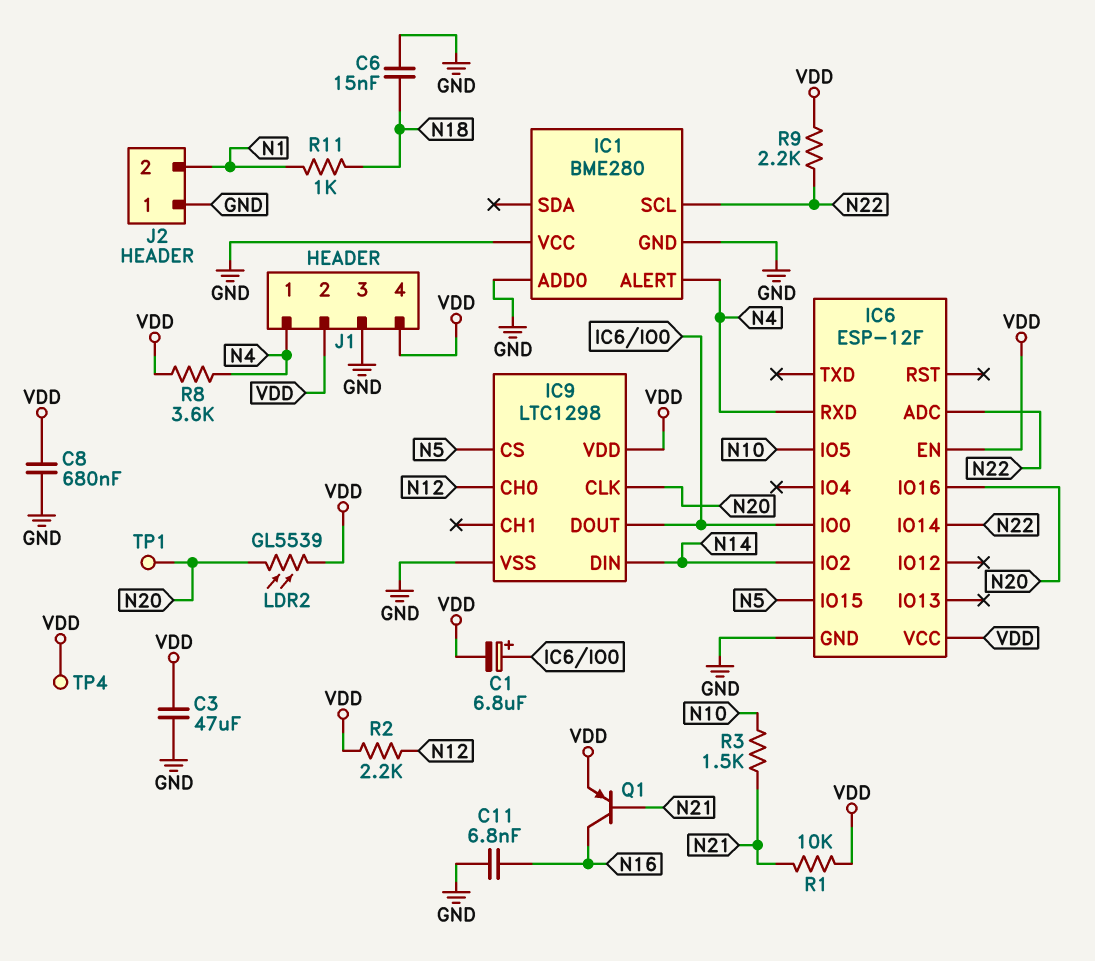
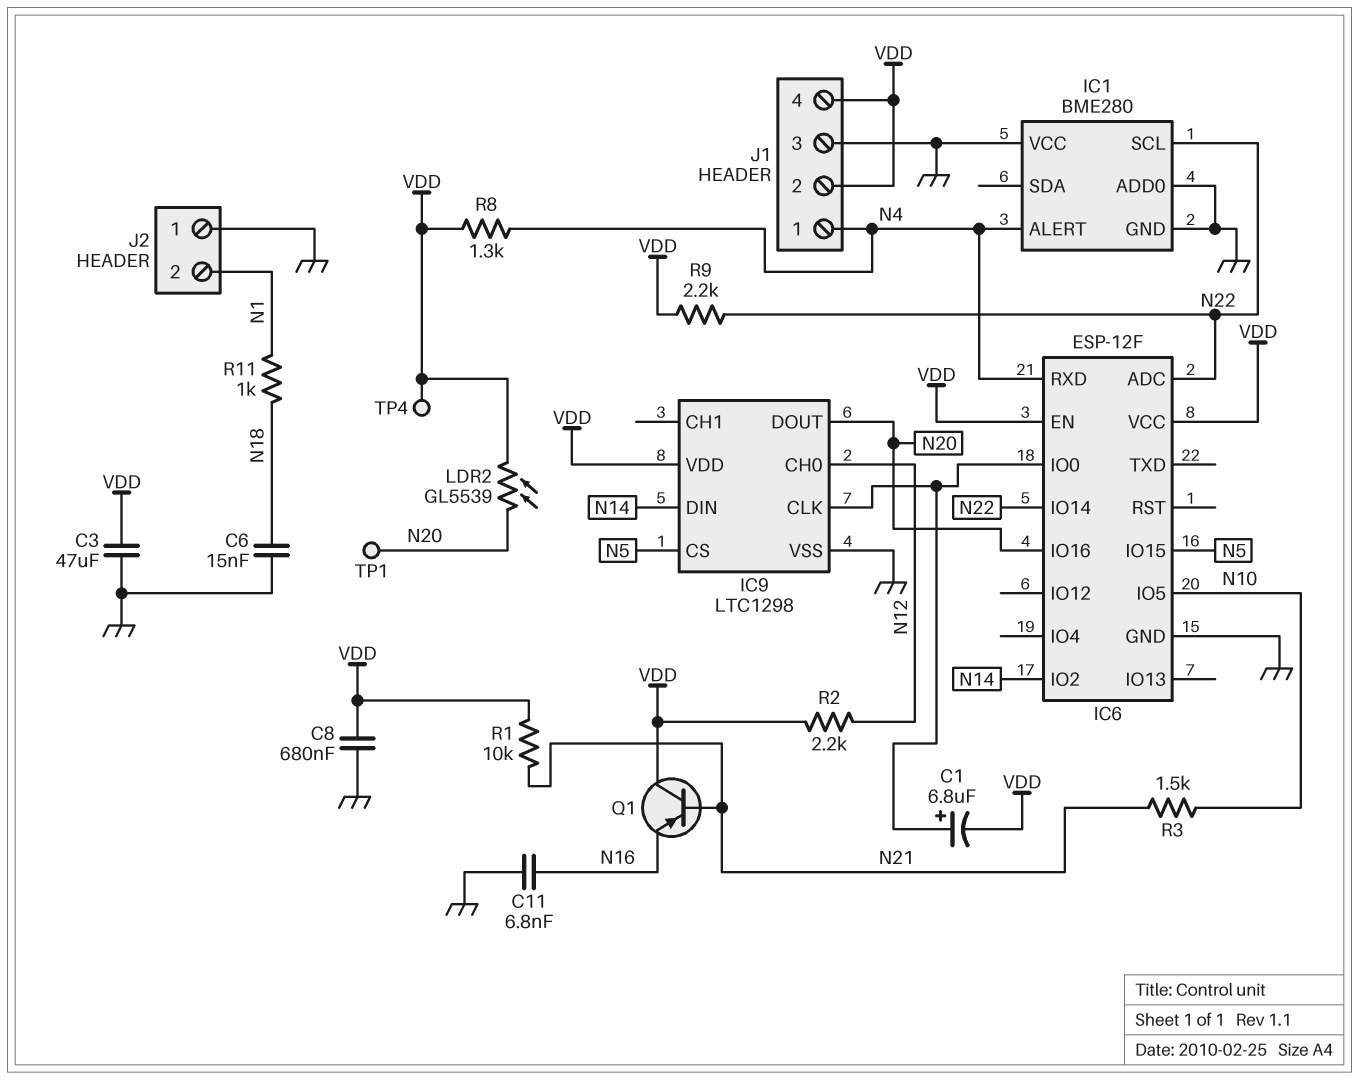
IC9 pin CLK: N20 -> IC6/IO0
IC9 pin DOUT: IC6/IO0 -> N20
Q1: PNP (B N21, C N16, E VDD) -> PNP (B N21, C VDD, E N16)
R8: 3.6k (N4, VDD) -> 1.3k (N4, VDD)

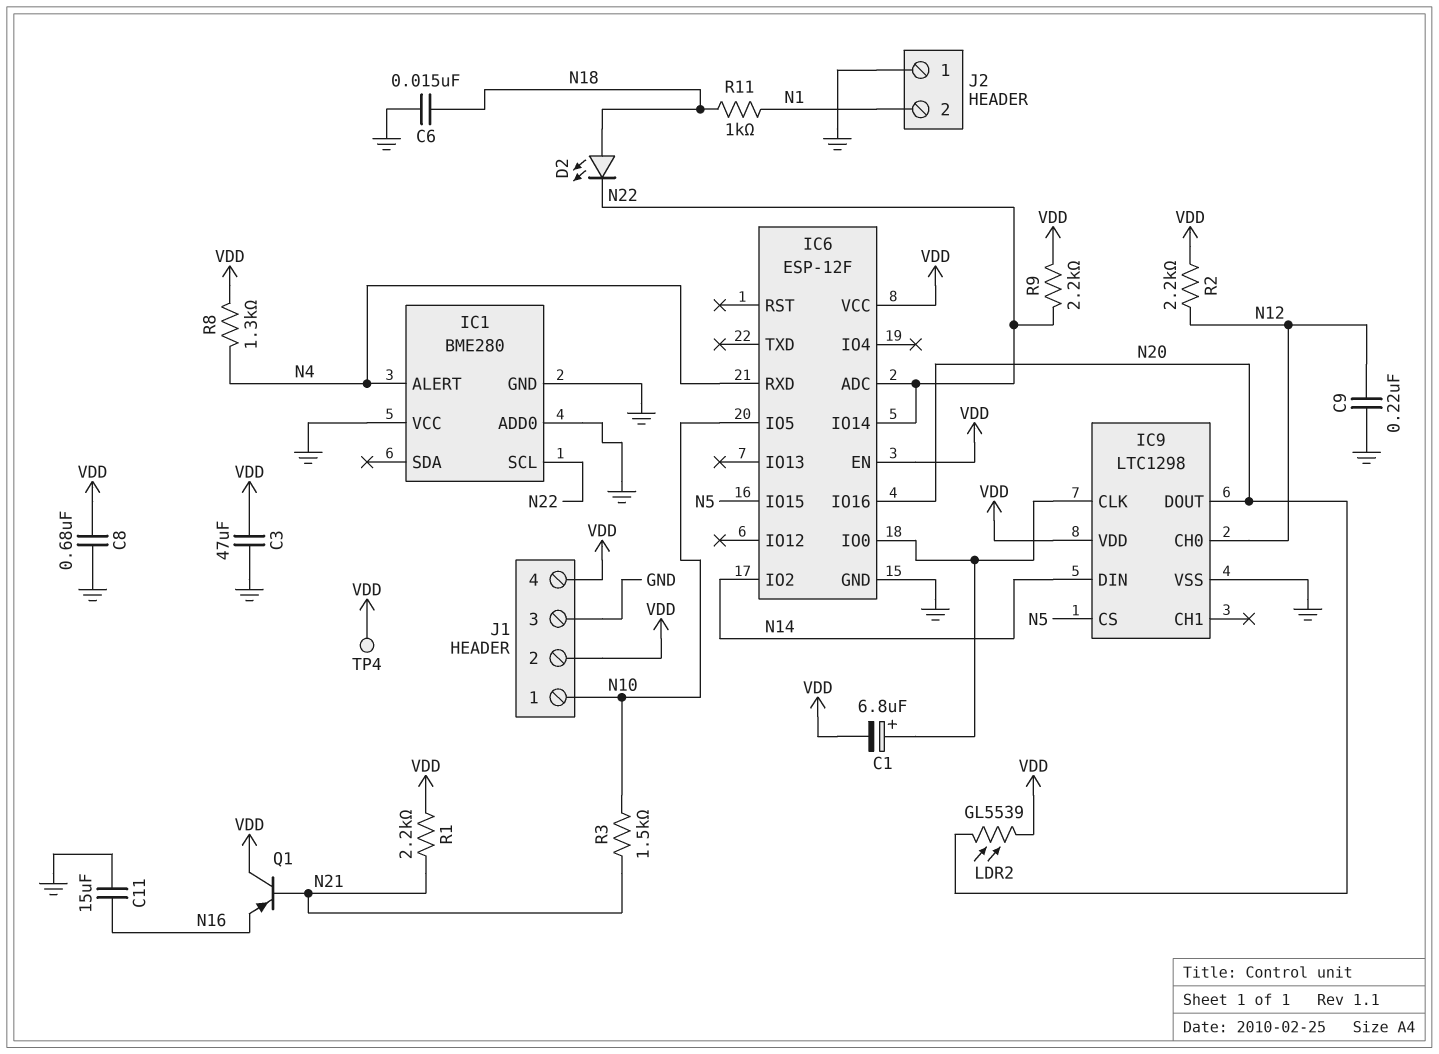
C9: none -> 220nF (GND, N12)
C11: 6.8nF (GND, N16) -> 15uF (GND, N16)
D2: none -> LED (A N18, K N22)
J1 pin 1: N4 -> N10
R1: 10k (N21, VDD) -> 2.2k (N21, VDD)
TP1: test point (N20) -> none

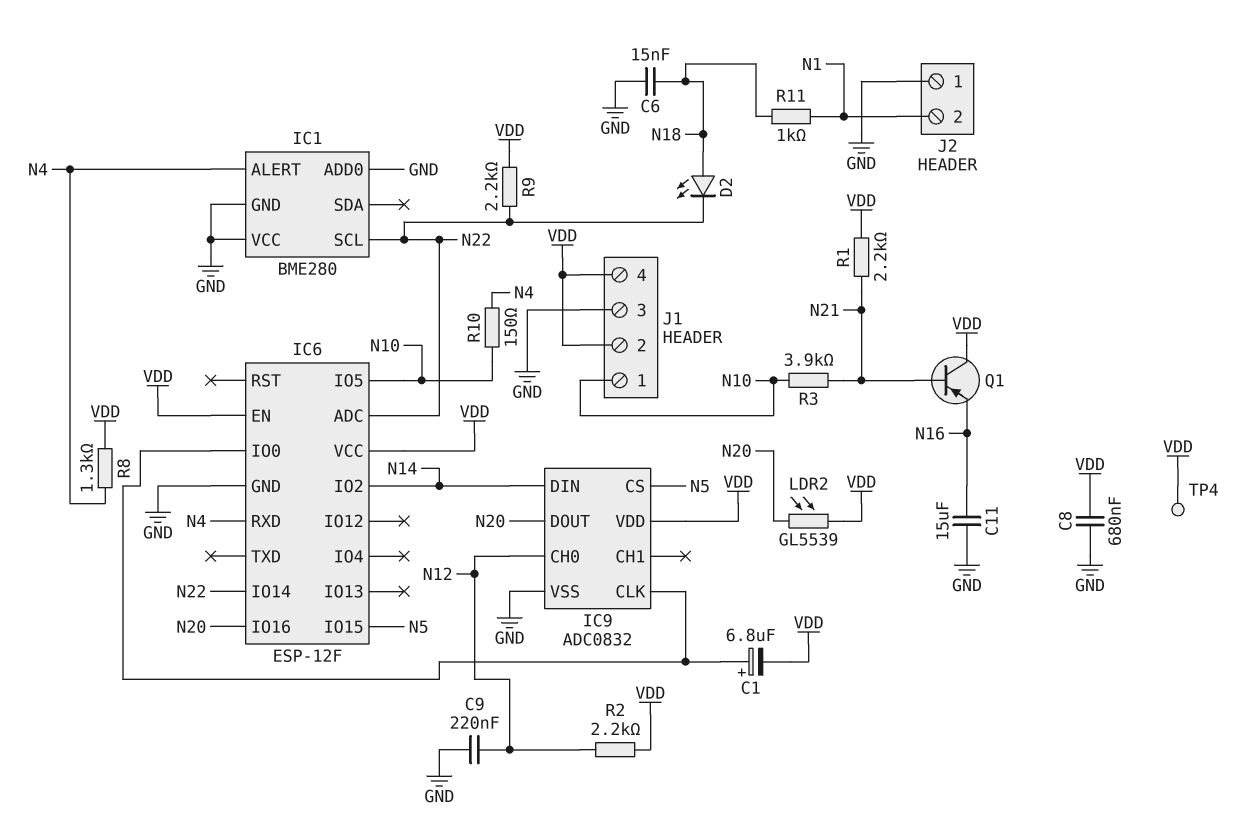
C3: 47uF (GND, VDD) -> none
IC9: LTC1298 -> ADC0832
R3: 1.5k (N10, N21) -> 3.9k (N10, N21)
R10: none -> 150 (N4, N10)

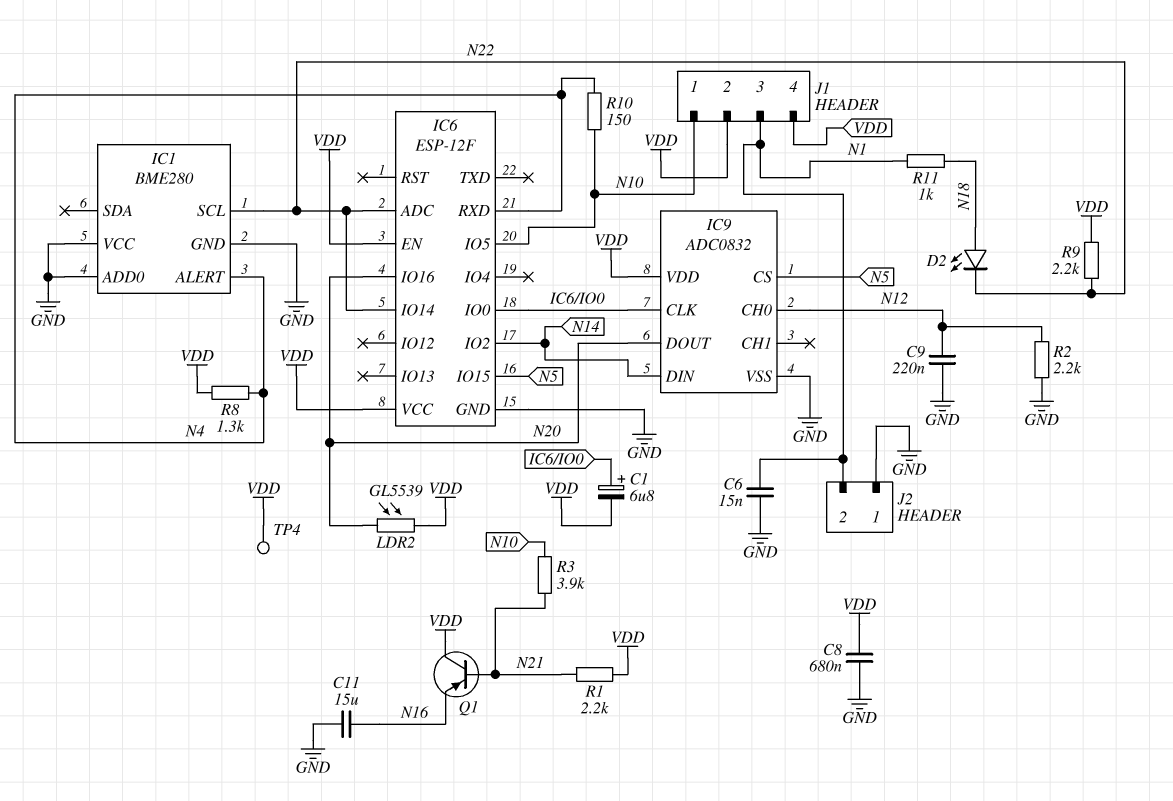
C6: 15nF (GND, N18) -> 15nF (GND, N1)
J1 pin 3: GND -> N1
R2: 2.2k (N12, VDD) -> 2.2k (GND, N12)

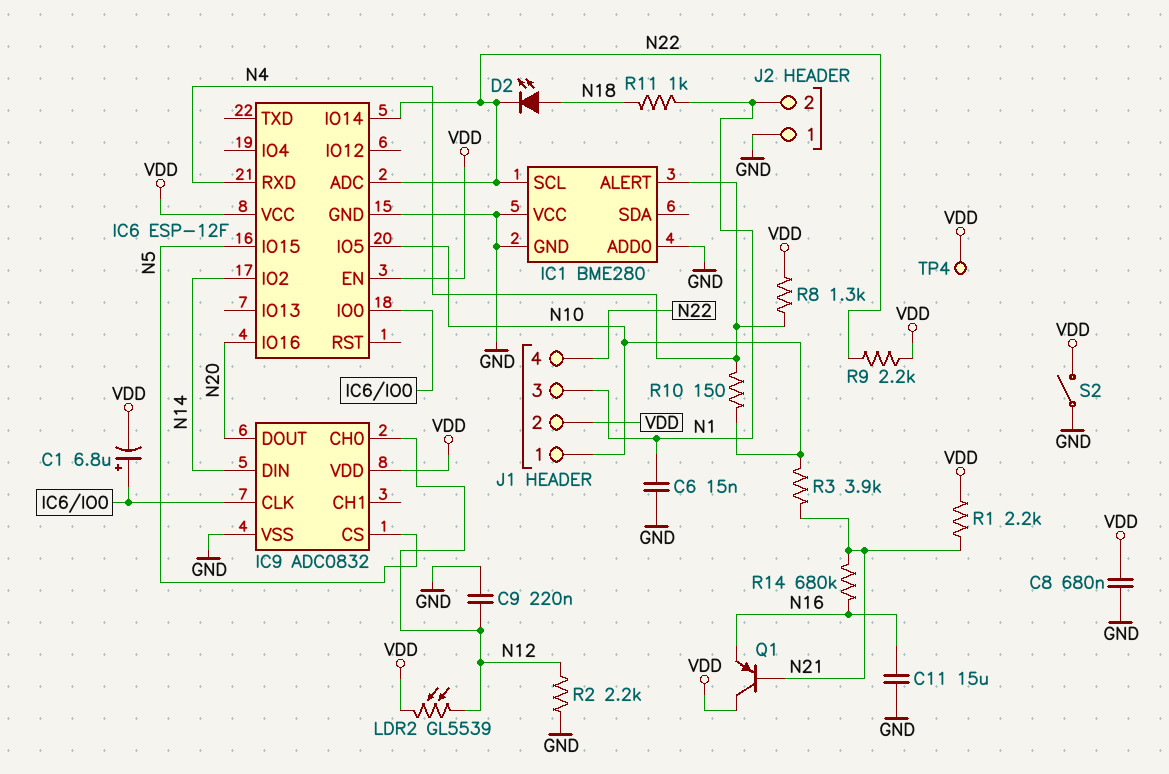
J1 pin 4: VDD -> N22
LDR2: GL5539 (N20, VDD) -> GL5539 (N12, VDD)
R14: none -> 680k (N16, N21)
S2: none -> switch (GND, VDD)

